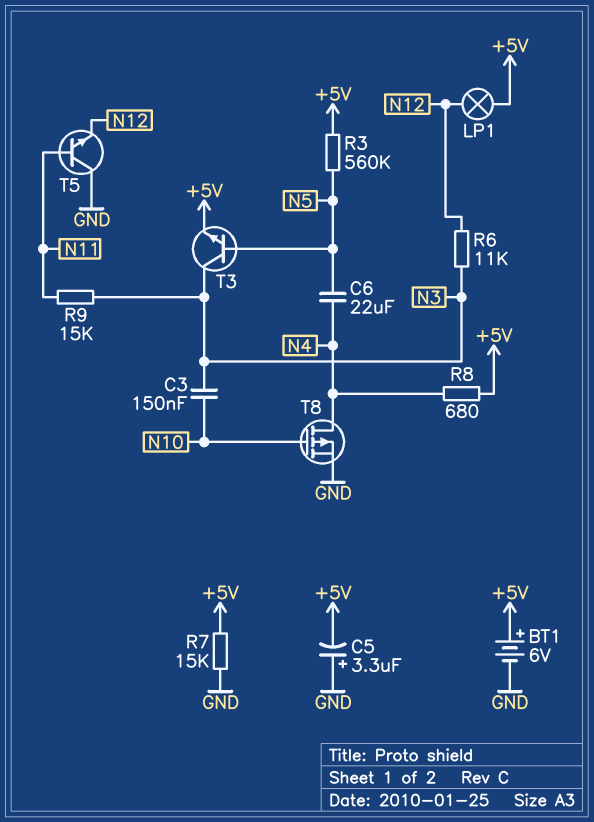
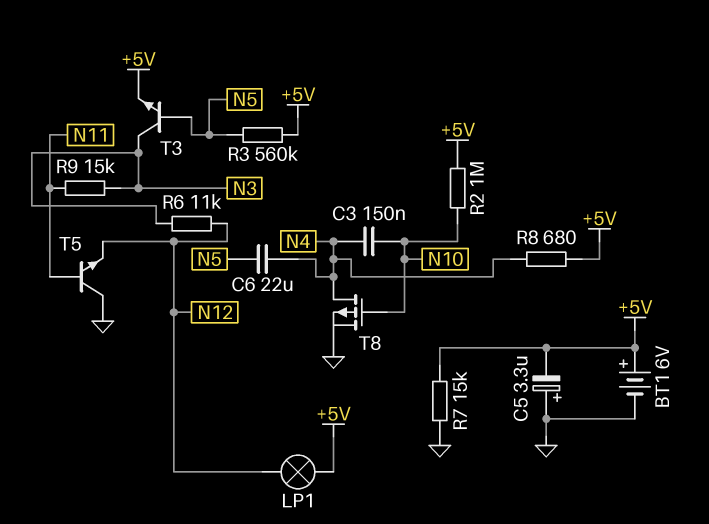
C3: 150nF (N3, N10) -> 150nF (N4, N10)
R2: none -> 1M (+5V, N10)

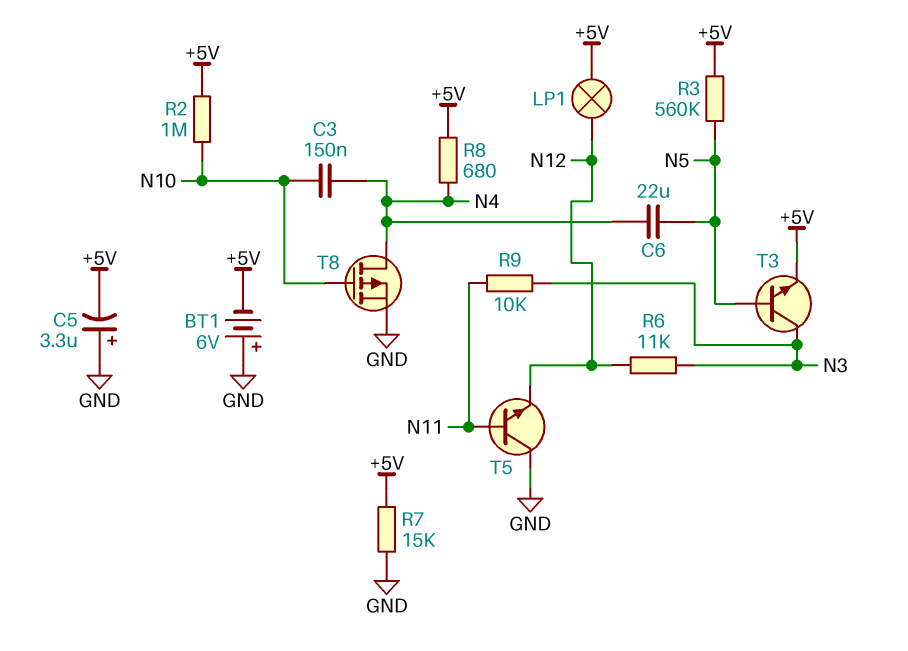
BT1: 6V (plus +5V, minus GND) -> 6V (plus GND, minus +5V)
R9: 15k (N3, N11) -> 10k (N3, N11)

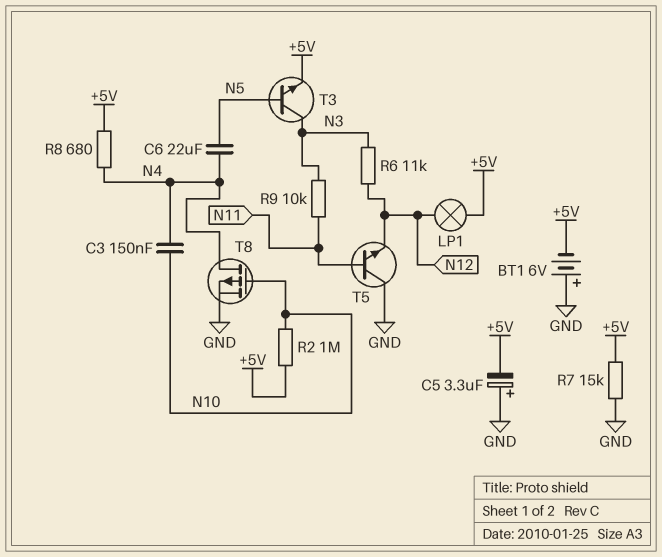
R3: 560k (+5V, N5) -> none

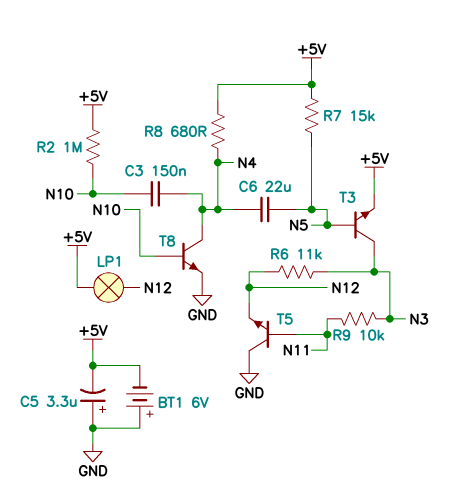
R7: 15k (+5V, GND) -> 15k (+5V, N5)
T8: PMOS (G N10, D N4, S GND) -> NPN (B N10, C N4, E GND)

